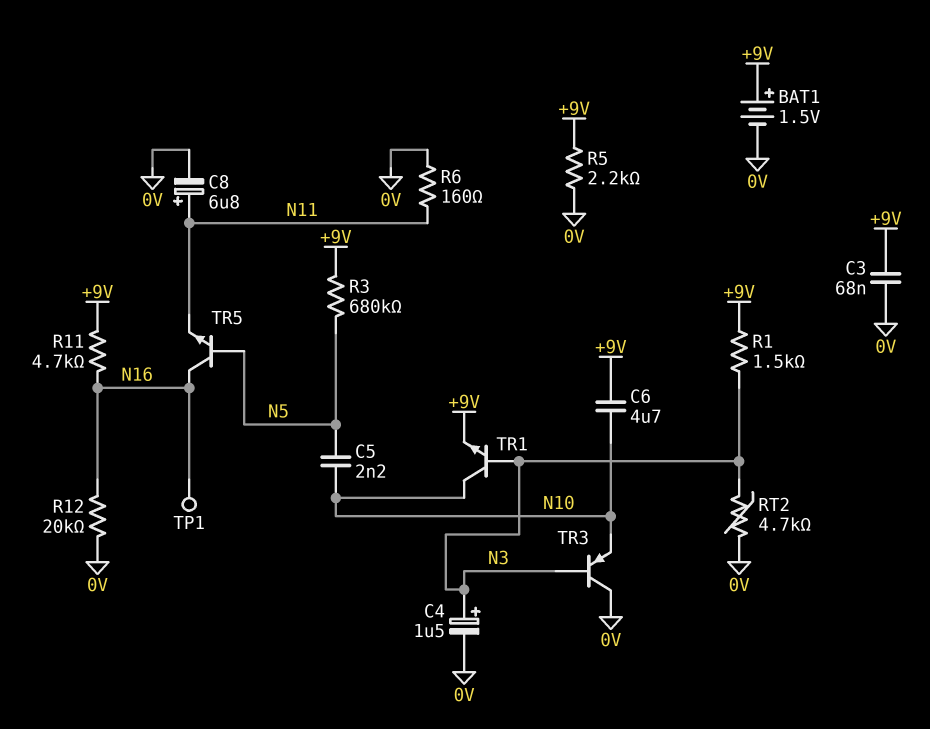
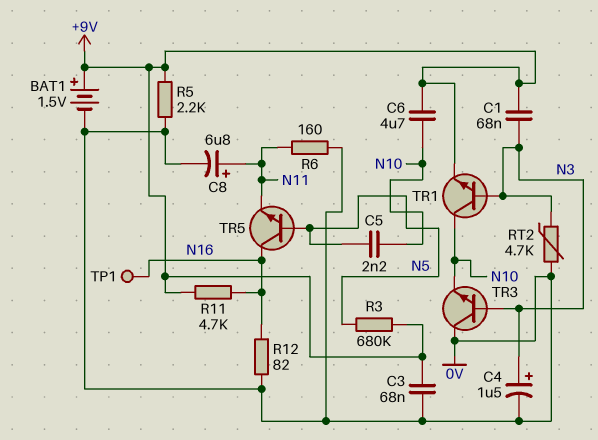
C1: none -> 68nF (+9V, N3)
R1: 1.5k (+9V, N3) -> none
R12: 20k (0V, N16) -> 82 (0V, N16)
TR3: PNP (B N3, C 0V, E N10) -> NPN (B N3, C 0V, E N10)

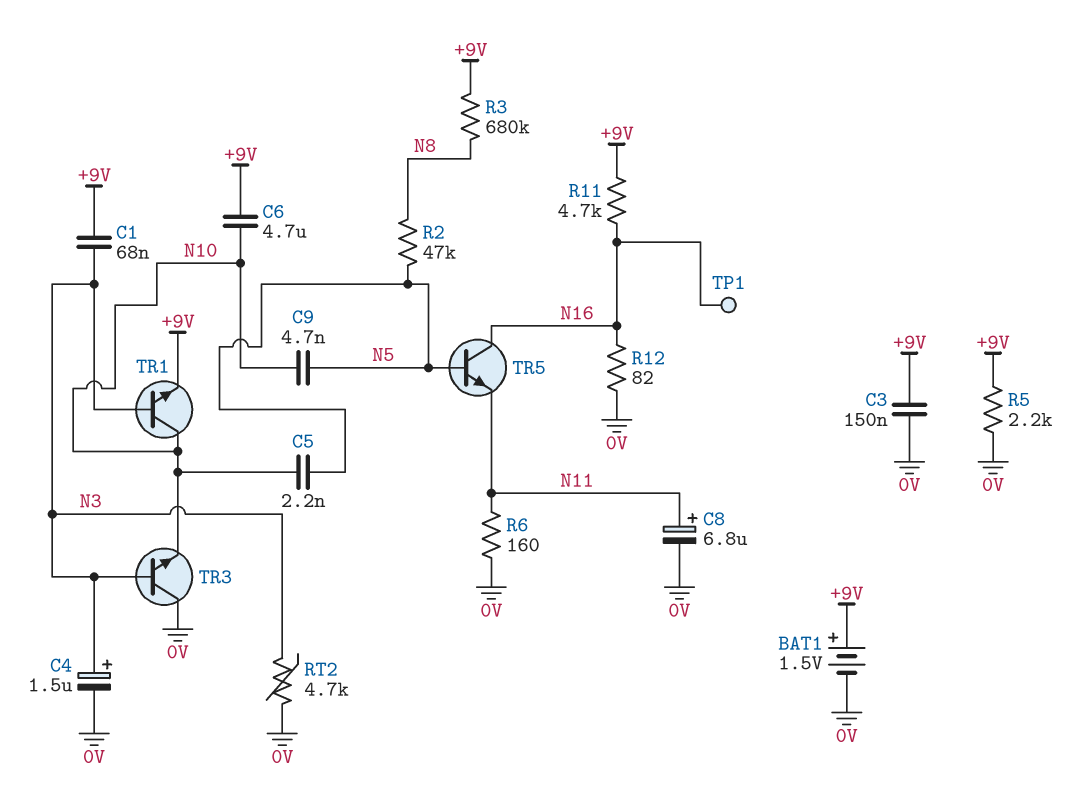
C3: 68nF (+9V, 0V) -> 150nF (+9V, 0V)
C9: none -> 4.7nF (N5, N10)
R2: none -> 47k (N5, N8)
R3: 680k (+9V, N5) -> 680k (+9V, N8)

